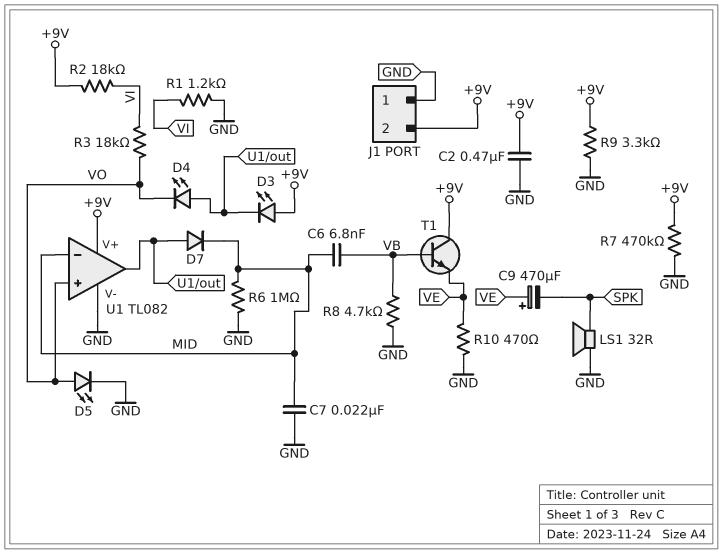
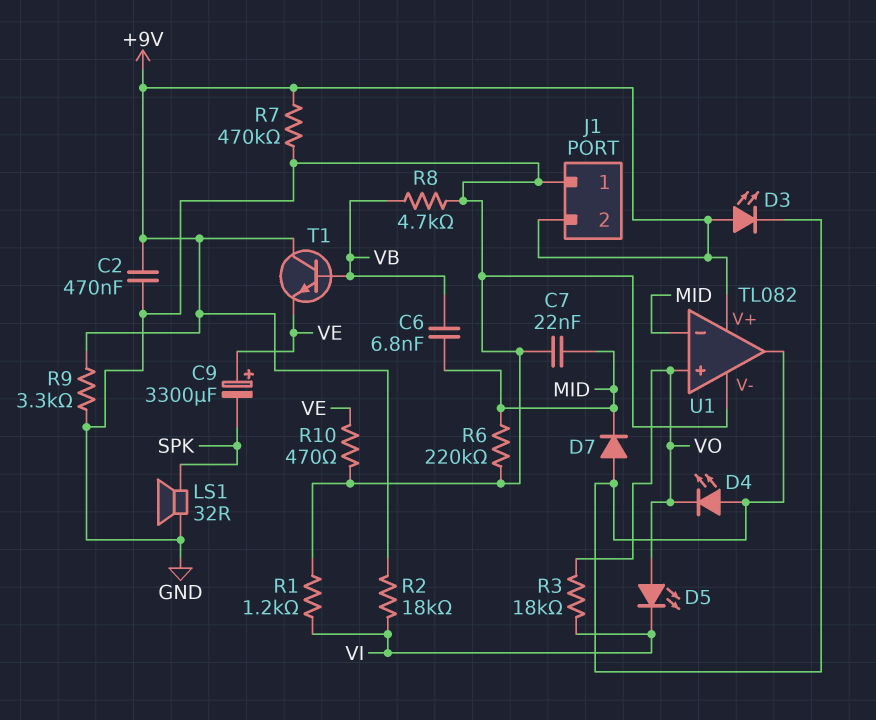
C9: 470uF (plus VE, minus SPK) -> 3300uF (plus VE, minus SPK)
D5: LED (A VO, K GND) -> LED (A VO, K VI)
R6: 1M (GND, MID) -> 220k (GND, MID)

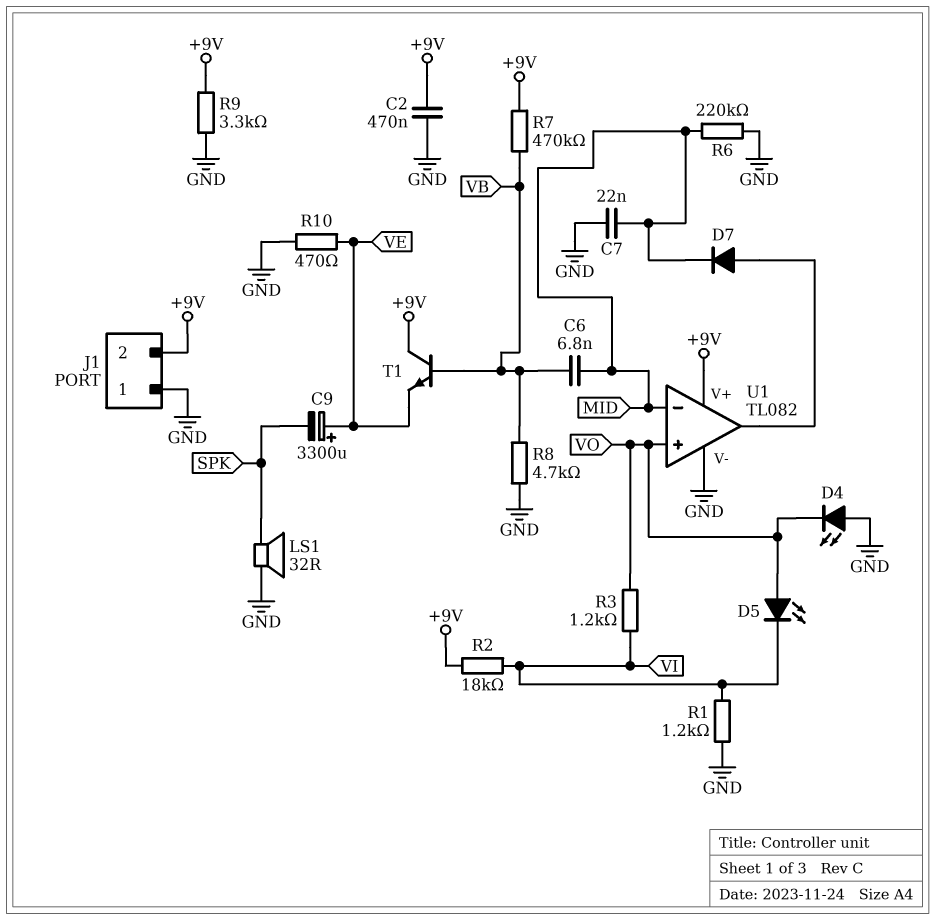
D3: LED (A +9V, K U1/out) -> none
D4: LED (A U1/out, K VO) -> LED (A GND, K VO)
R3: 18k (VI, VO) -> 1.2k (VI, VO)
R7: 470k (+9V, GND) -> 470k (+9V, VB)

